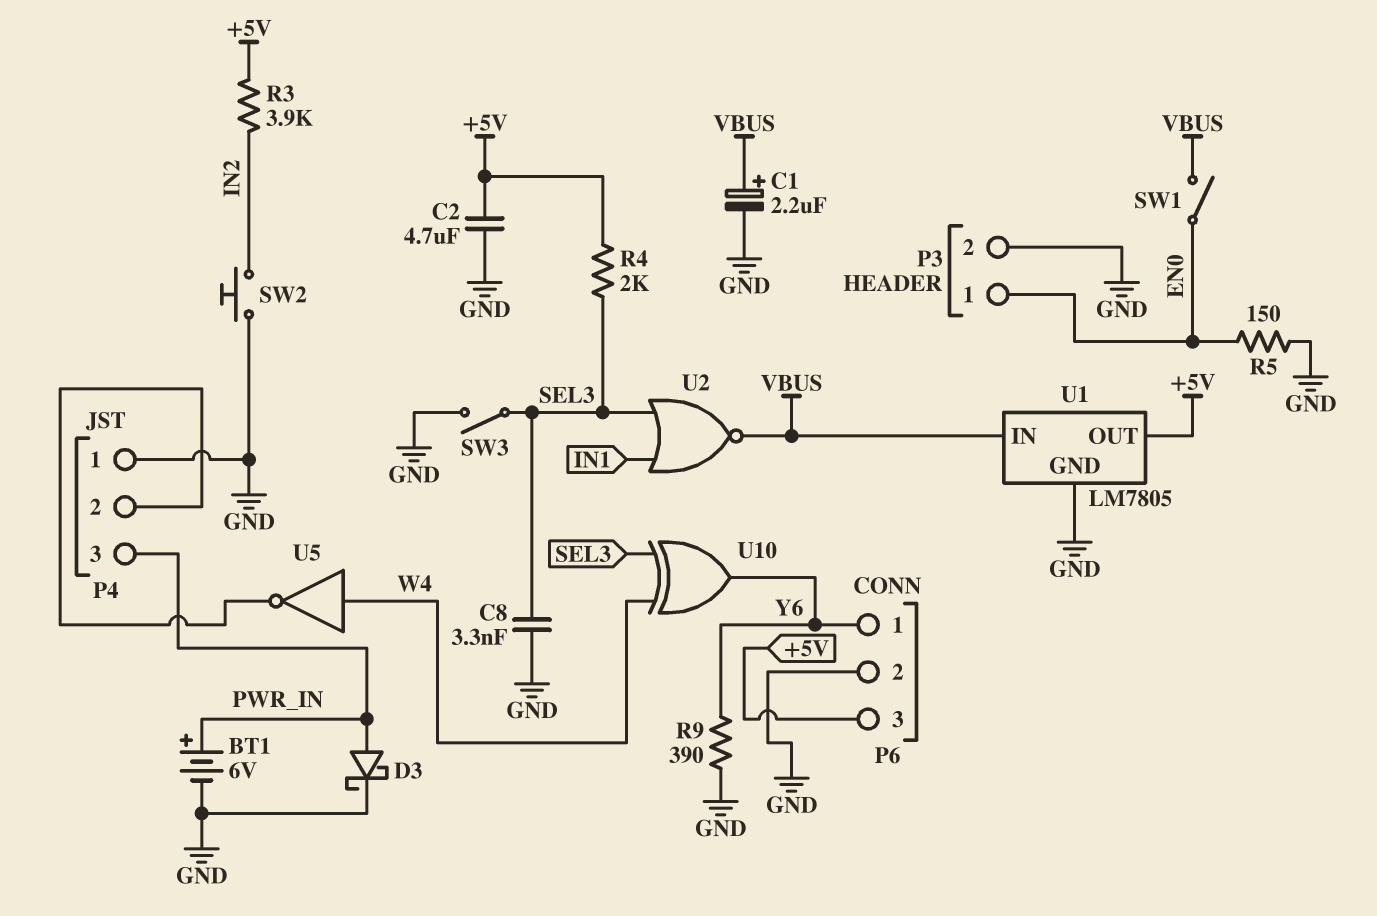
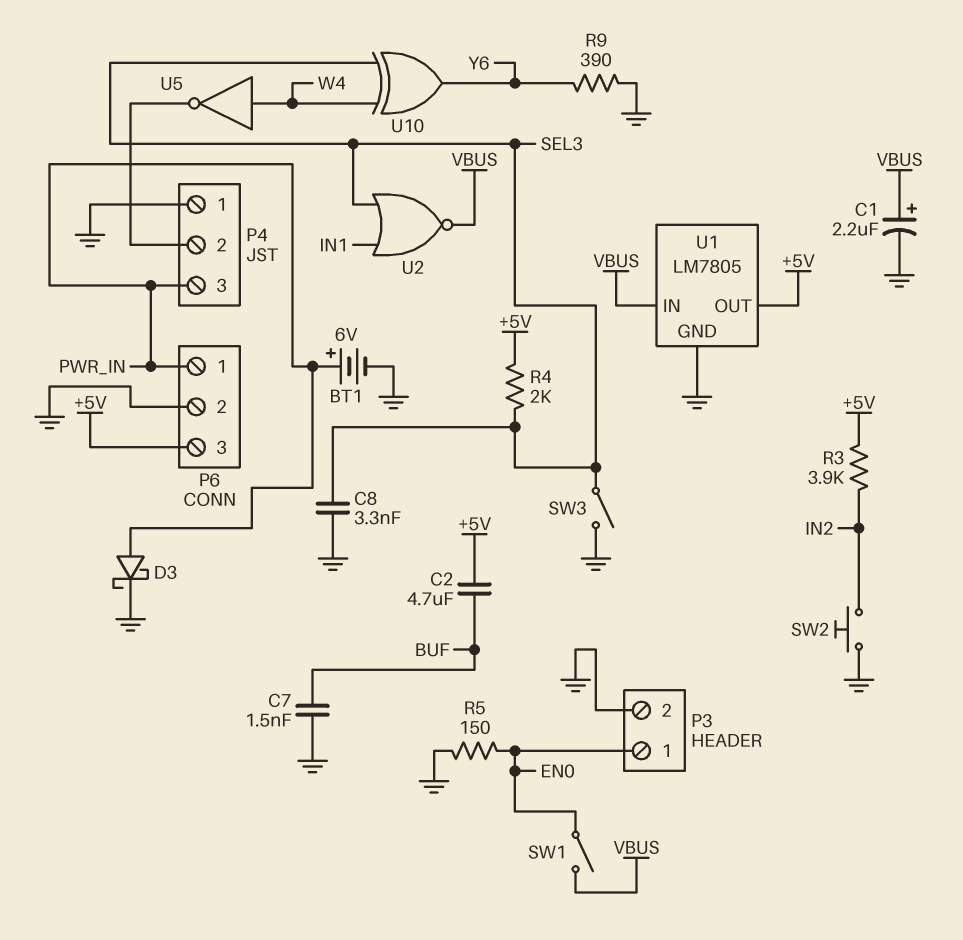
C2: 4.7uF (+5V, GND) -> 4.7uF (+5V, BUF)
C7: none -> 1.5nF (BUF, GND)
P6 pin 1: Y6 -> PWR_IN

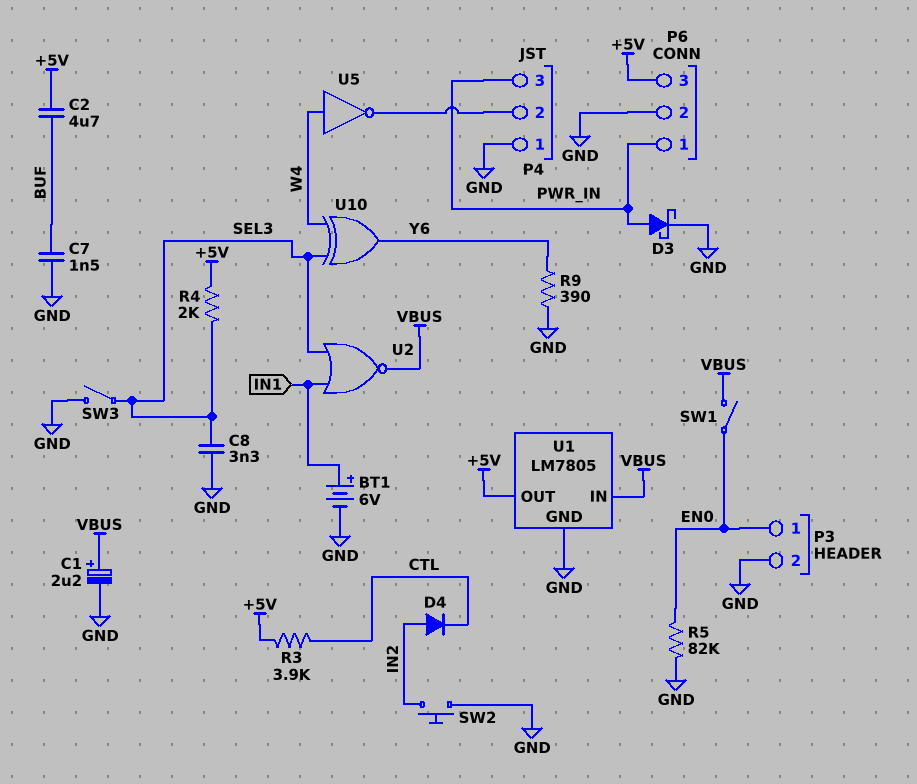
BT1: 6V (plus PWR_IN, minus GND) -> 6V (plus IN1, minus GND)
D4: none -> diode (A IN2, K CTL)
R3: 3.9k (+5V, IN2) -> 3.9k (+5V, CTL)
R5: 150 (EN0, GND) -> 82k (EN0, GND)

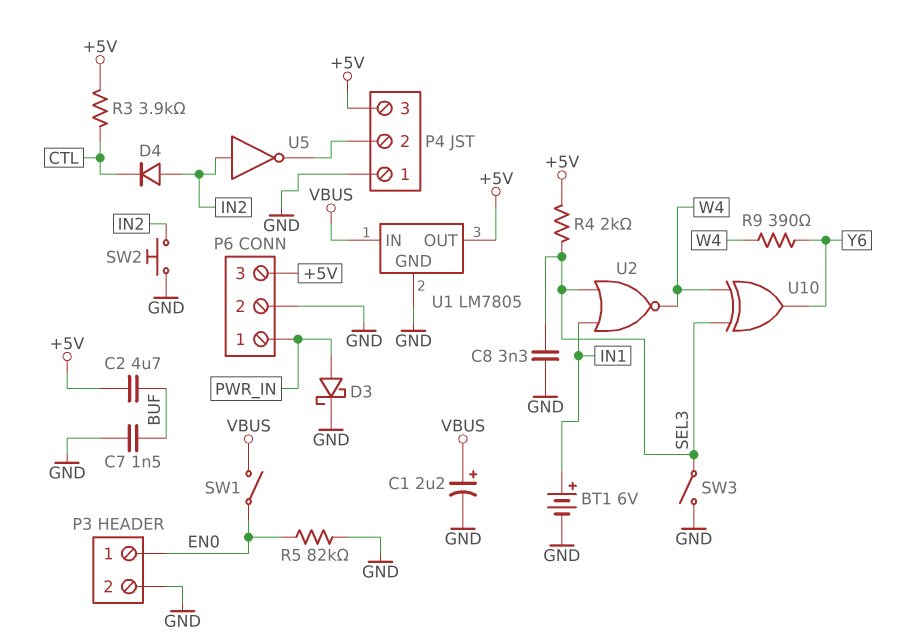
P4 pin 3: PWR_IN -> +5V
R9: 390 (GND, Y6) -> 390 (W4, Y6)
U2: NOR (in IN1, in SEL3, out VBUS) -> NOR (in IN1, in SEL3, out W4)
U5: NOT (in W4, out P4/2) -> NOT (in IN2, out P4/2)

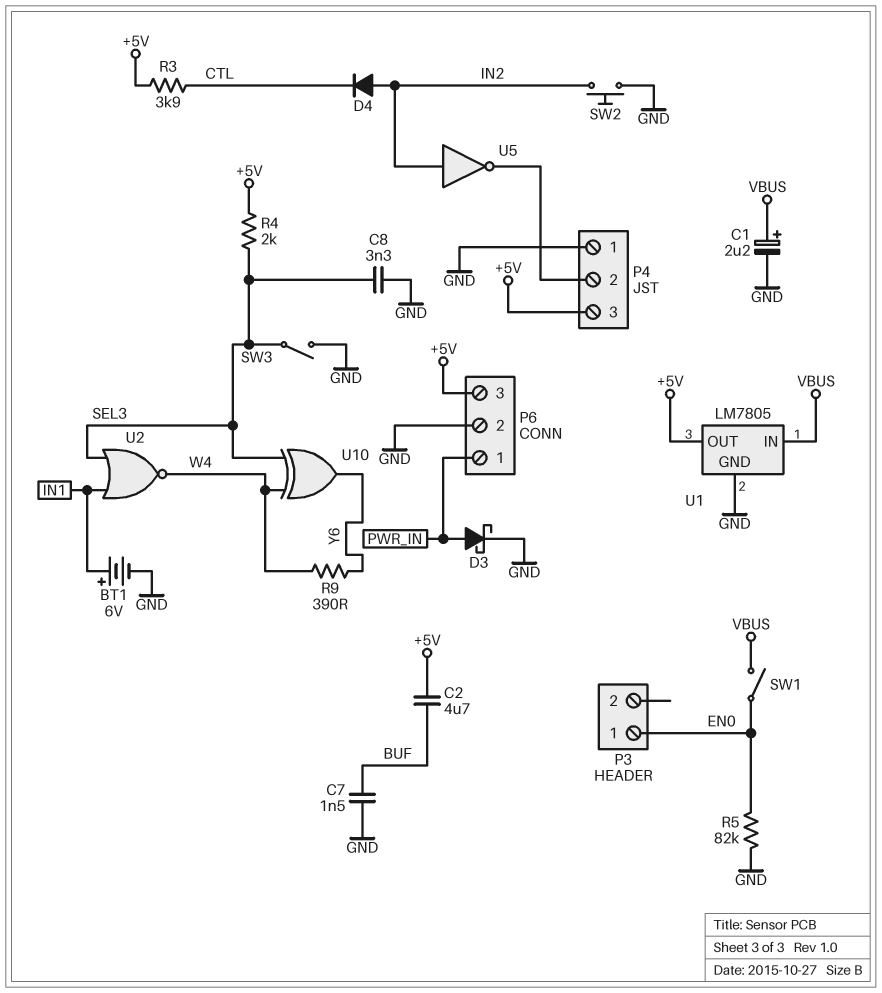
P3 pin 2: GND -> none

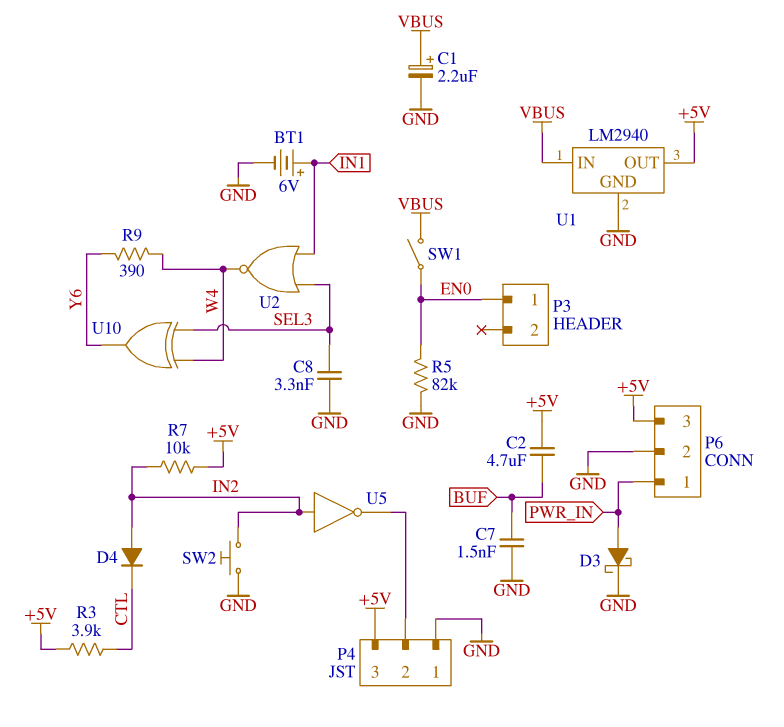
R4: 2k (+5V, SEL3) -> none
R7: none -> 10k (+5V, IN2)
SW3: switch (GND, SEL3) -> none
U1: LM7805 -> LM2940

